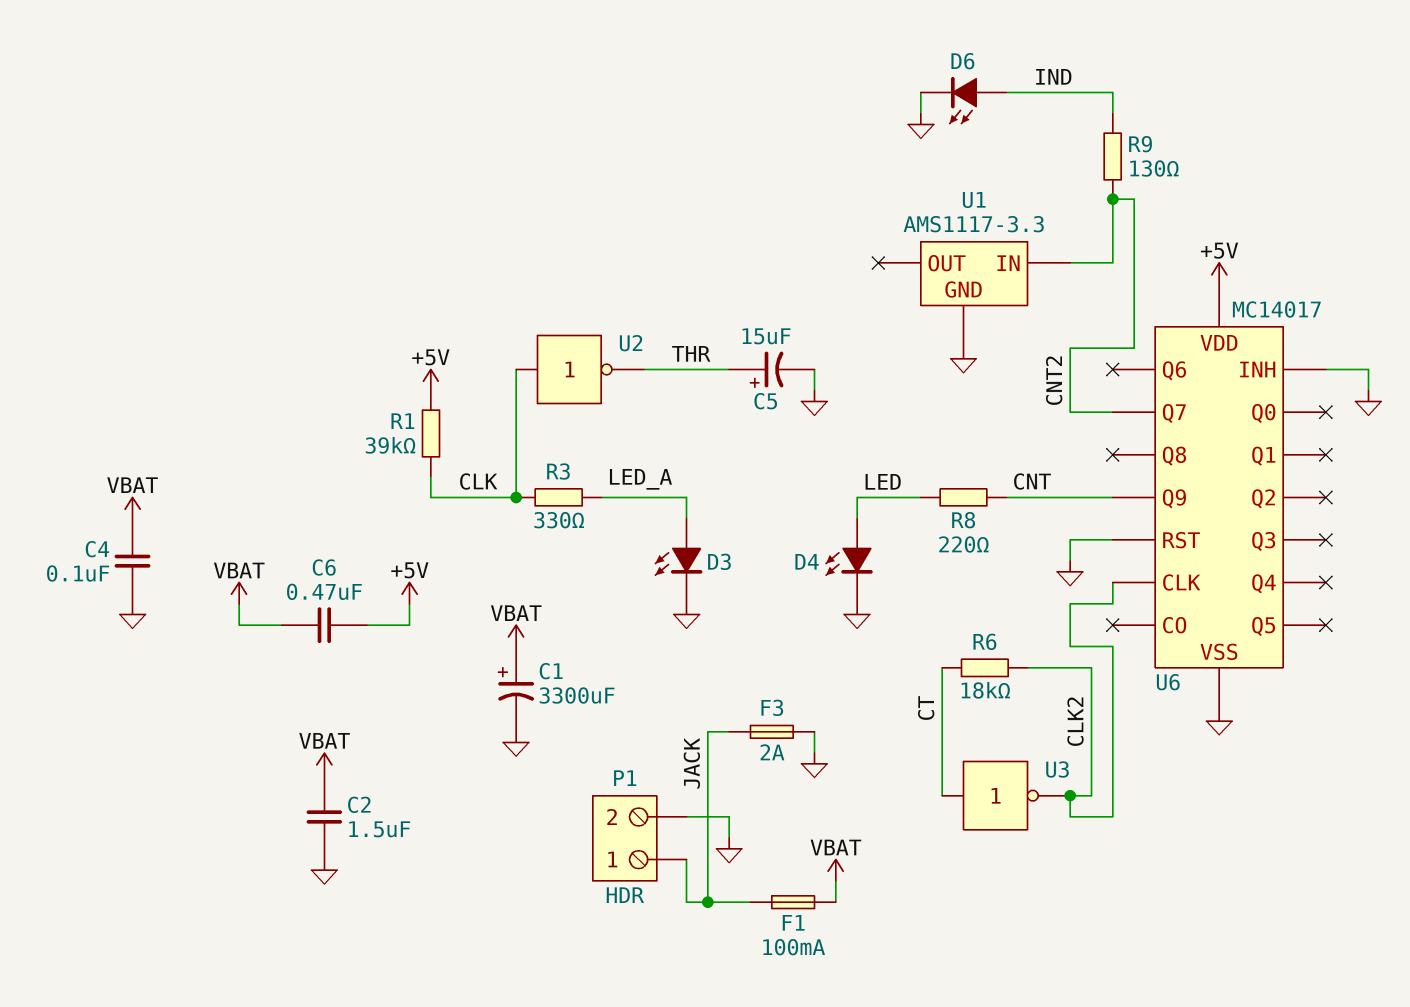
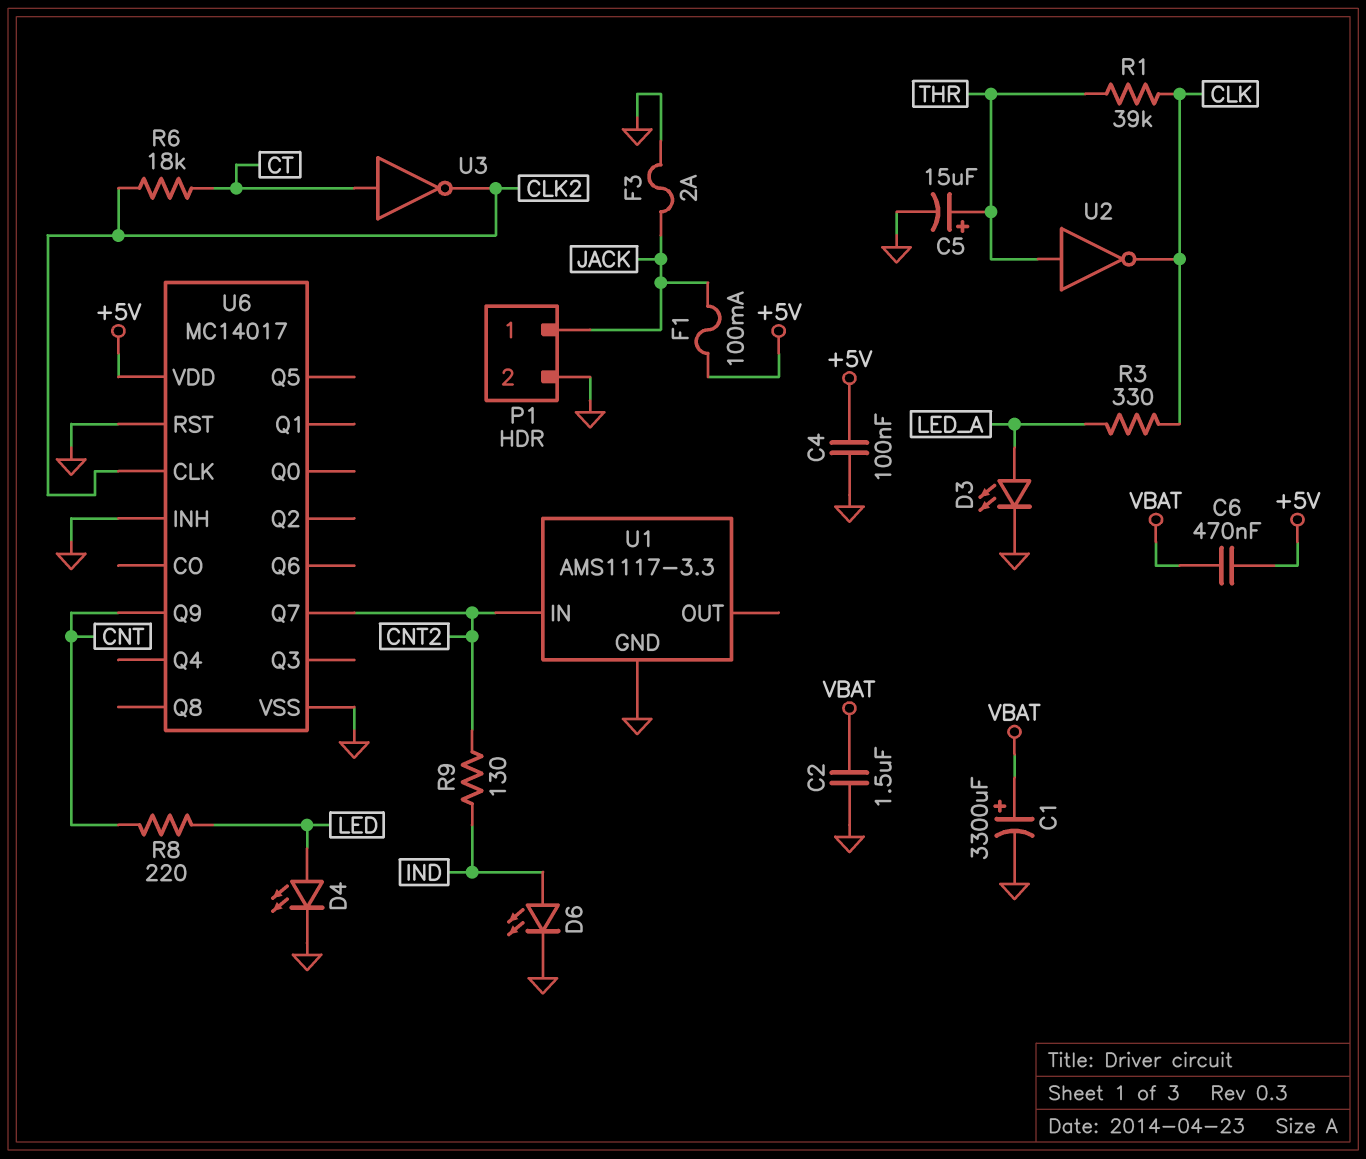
C4: 100nF (GND, VBAT) -> 100nF (+5V, GND)
F1: 100mA (JACK, VBAT) -> 100mA (+5V, JACK)
R1: 39k (+5V, CLK) -> 39k (CLK, THR)
U2: NOT (in CLK, out THR) -> NOT (in THR, out CLK)

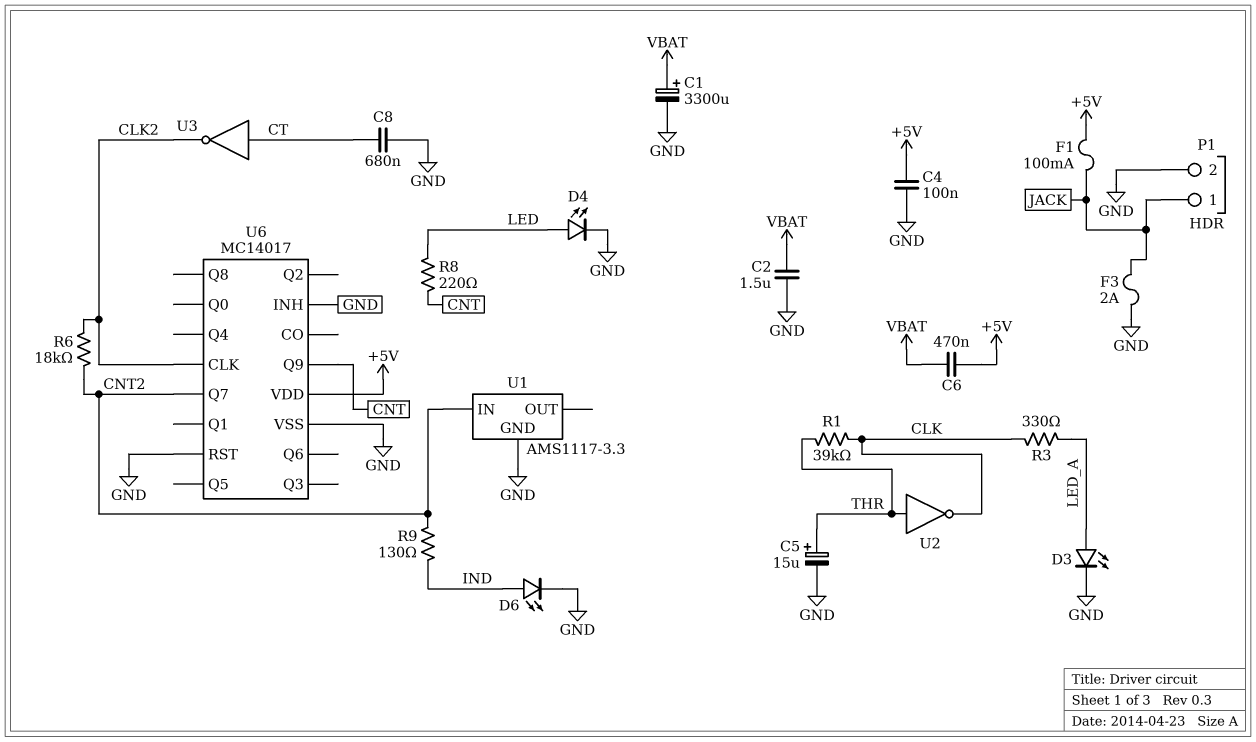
C8: none -> 680nF (CT, GND)
R6: 18k (CLK2, CT) -> 18k (CLK2, CNT2)

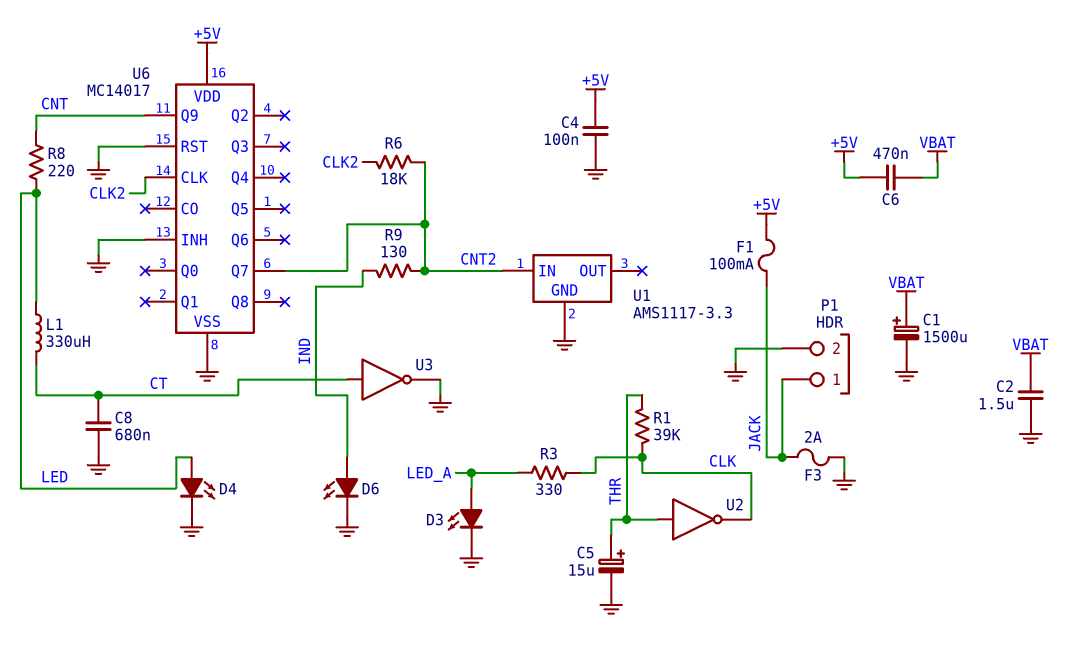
C1: 3300uF (plus VBAT, minus GND) -> 1500uF (plus VBAT, minus GND)
L1: none -> 330uH (CT, LED)
U3: NOT (in CT, out CLK2) -> NOT (in CT, out GND)

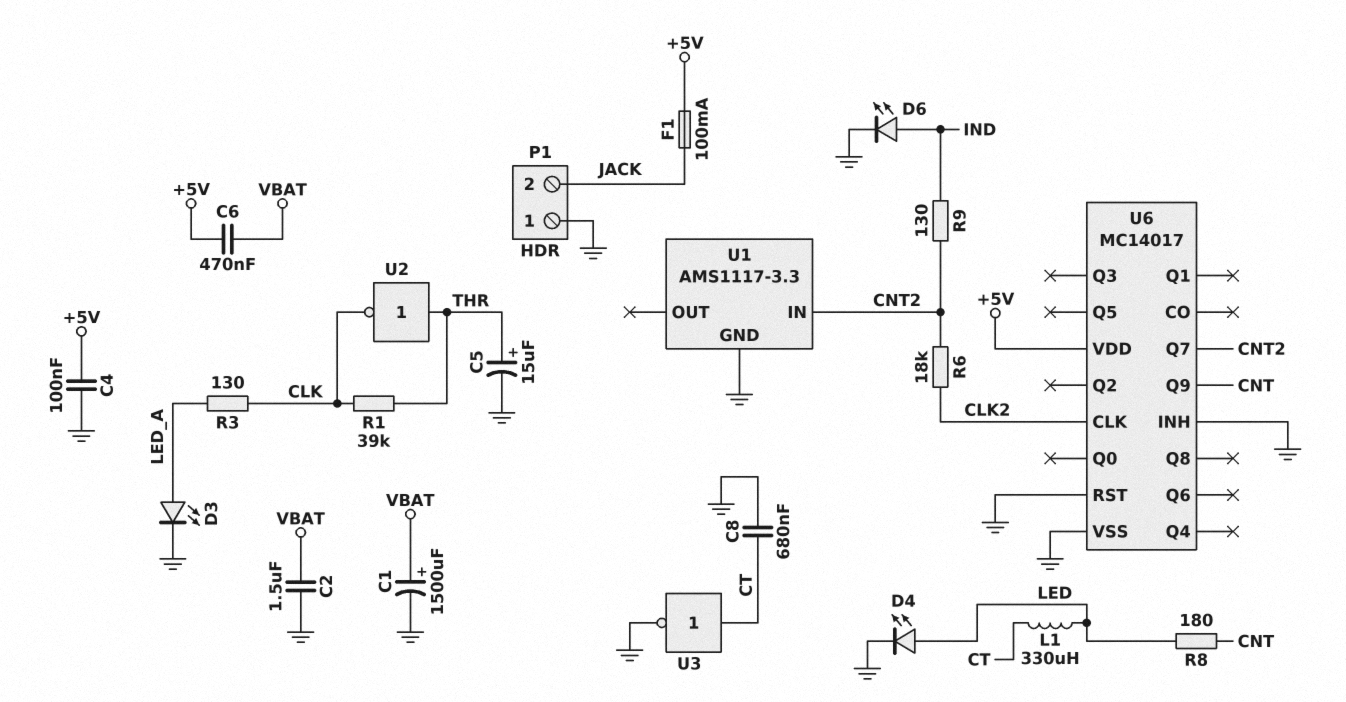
F3: 2A (GND, JACK) -> none
P1 pin 1: JACK -> GND
P1 pin 2: GND -> JACK
R3: 330 (CLK, LED_A) -> 130 (CLK, LED_A)
R8: 220 (CNT, LED) -> 180 (CNT, LED)

